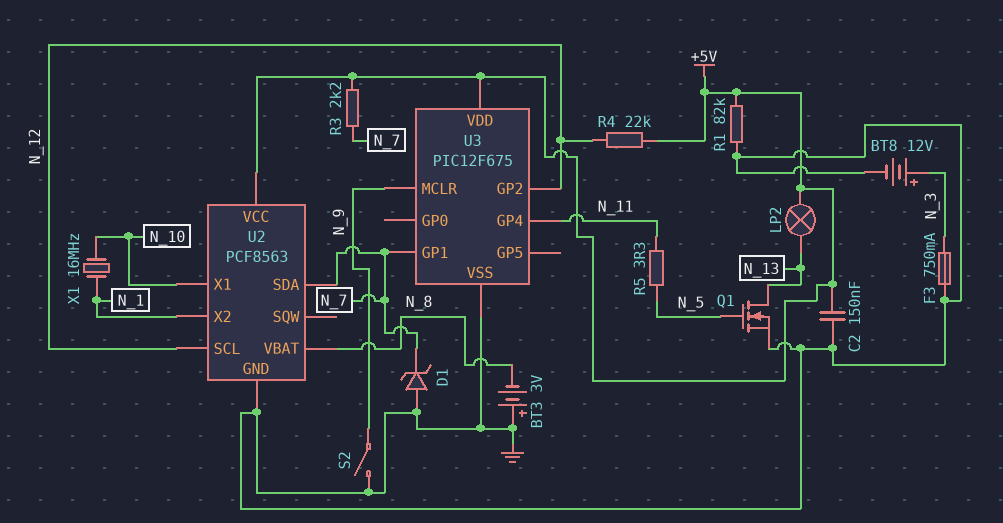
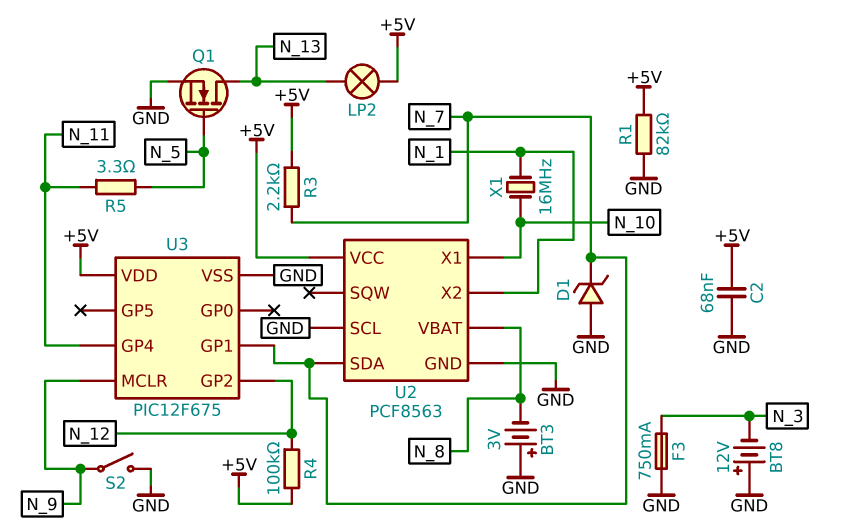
BT8: 12V (plus N_3, minus GND) -> 12V (plus GND, minus N_3)
C2: 150nF (+5V, GND) -> 68nF (+5V, GND)
R4: 22k (+5V, N_12) -> 100k (+5V, N_12)
U2 pin SCL: N_12 -> GND

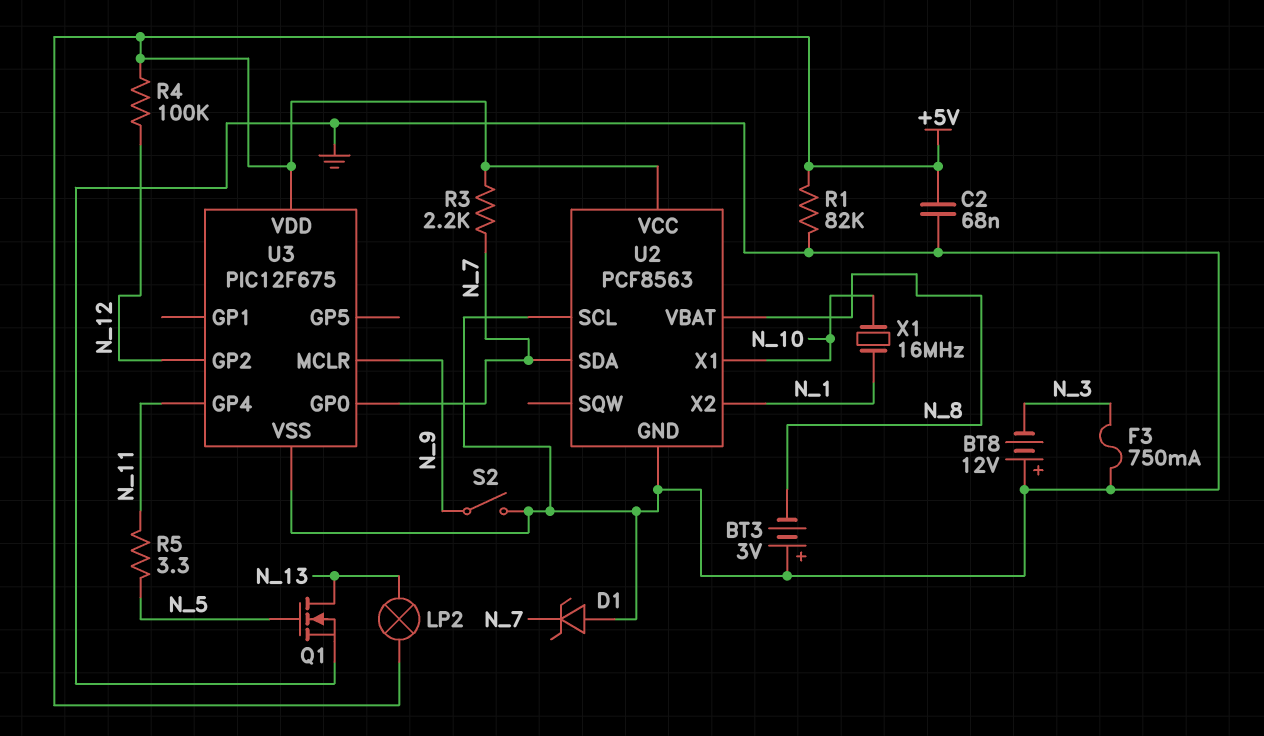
U3 pin GP0: none -> N_7
U3 pin GP1: N_7 -> none

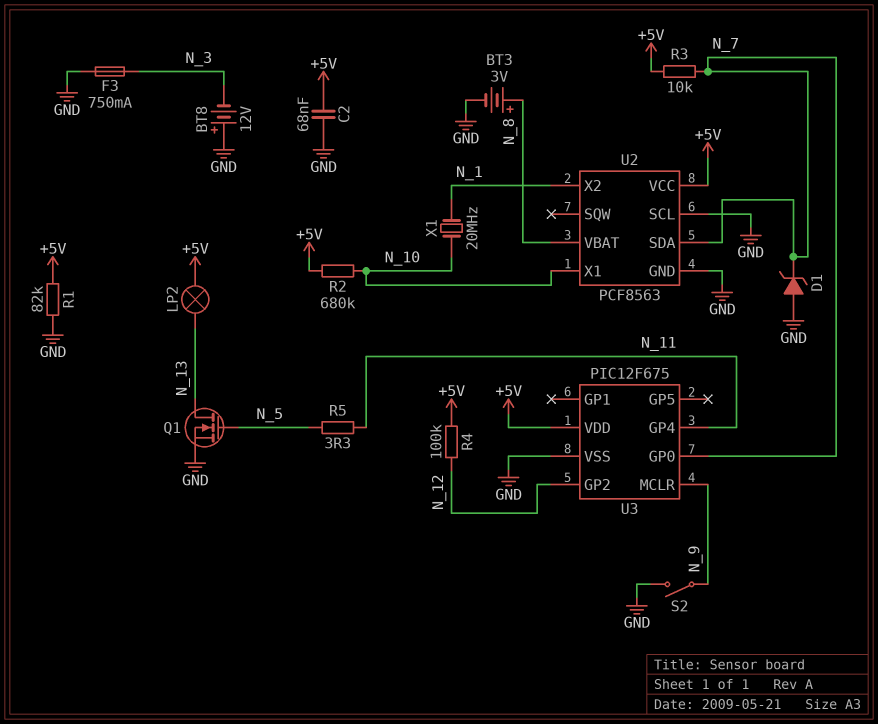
BT3: 3V (plus GND, minus N_8) -> 3V (plus N_8, minus GND)
R2: none -> 680k (+5V, N_10)
R3: 2.2k (+5V, N_7) -> 10k (+5V, N_7)
X1: 16MHz (N_1, N_10) -> 20MHz (N_1, N_10)

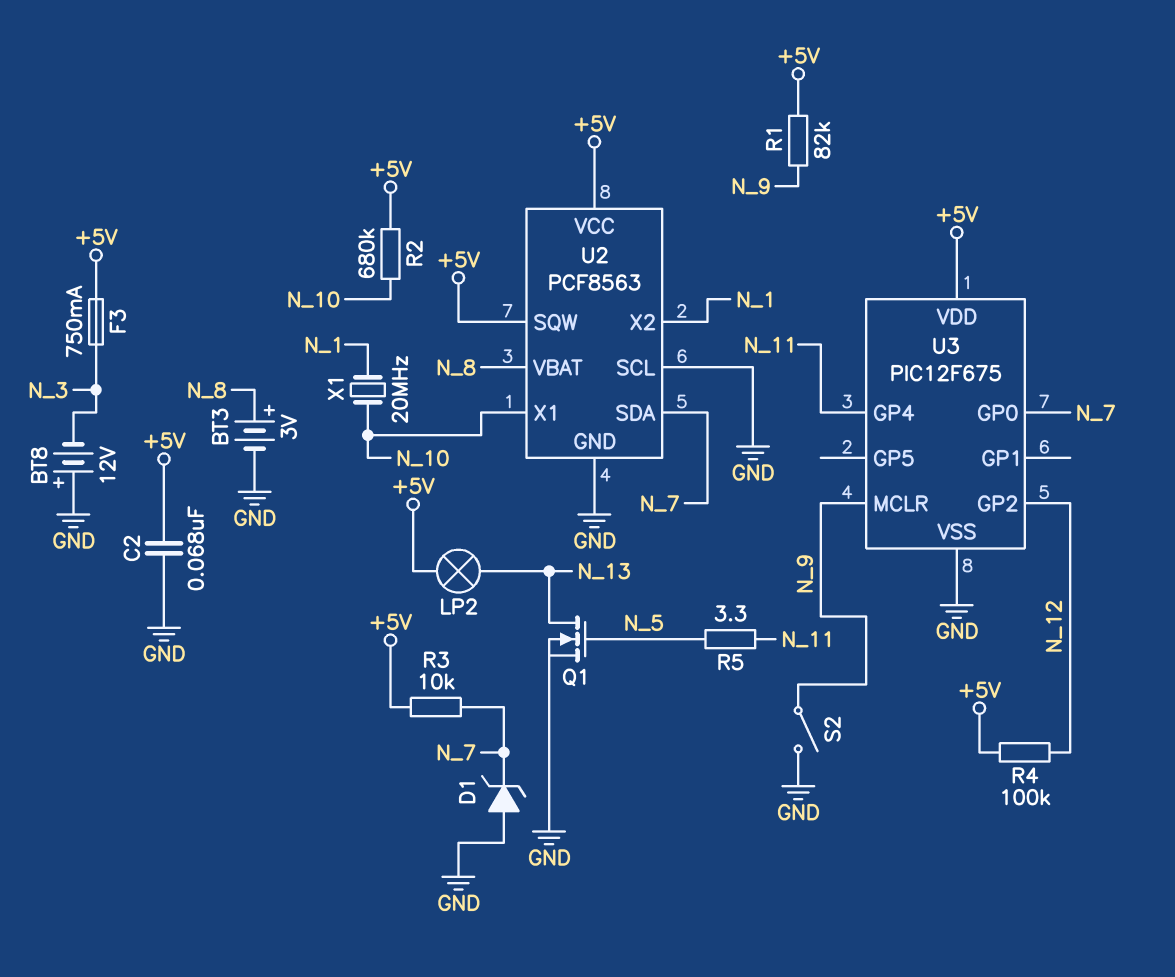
F3: 750mA (GND, N_3) -> 750mA (+5V, N_3)
R1: 82k (+5V, GND) -> 82k (+5V, N_9)
U2 pin SQW: none -> +5V

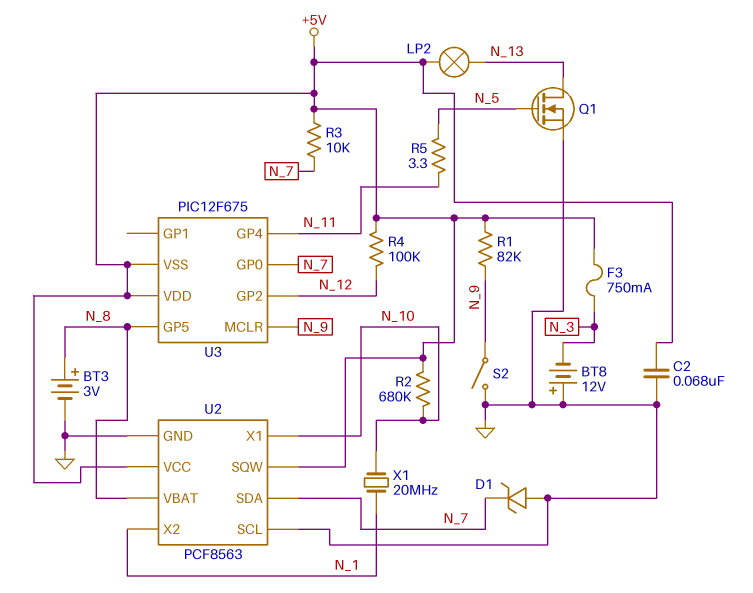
U3 pin GP5: none -> N_8
U3 pin VSS: GND -> +5V

